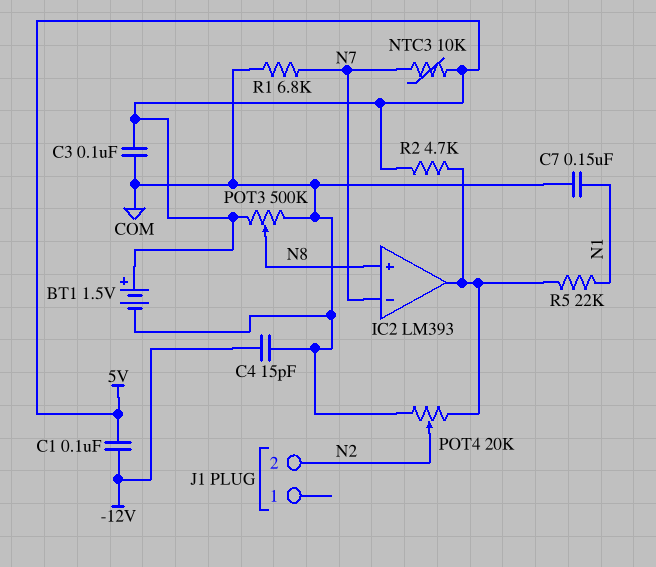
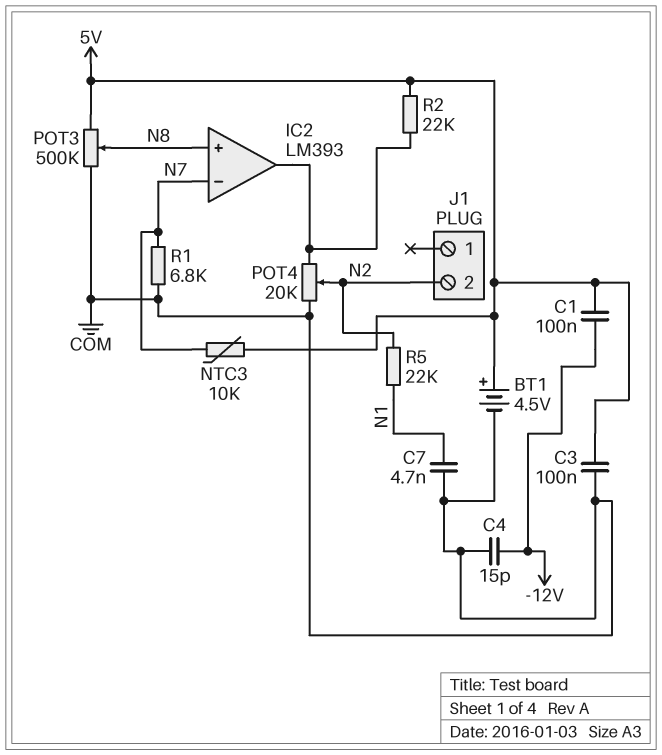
BT1: 1.5V (plus 5V, minus COM) -> 4.5V (plus 5V, minus COM)
C7: 150nF (COM, N1) -> 4.7nF (COM, N1)
R2: 4.7k (5V, IC2/out) -> 22k (5V, IC2/out)
R5: 22k (IC2/out, N1) -> 22k (N1, N2)

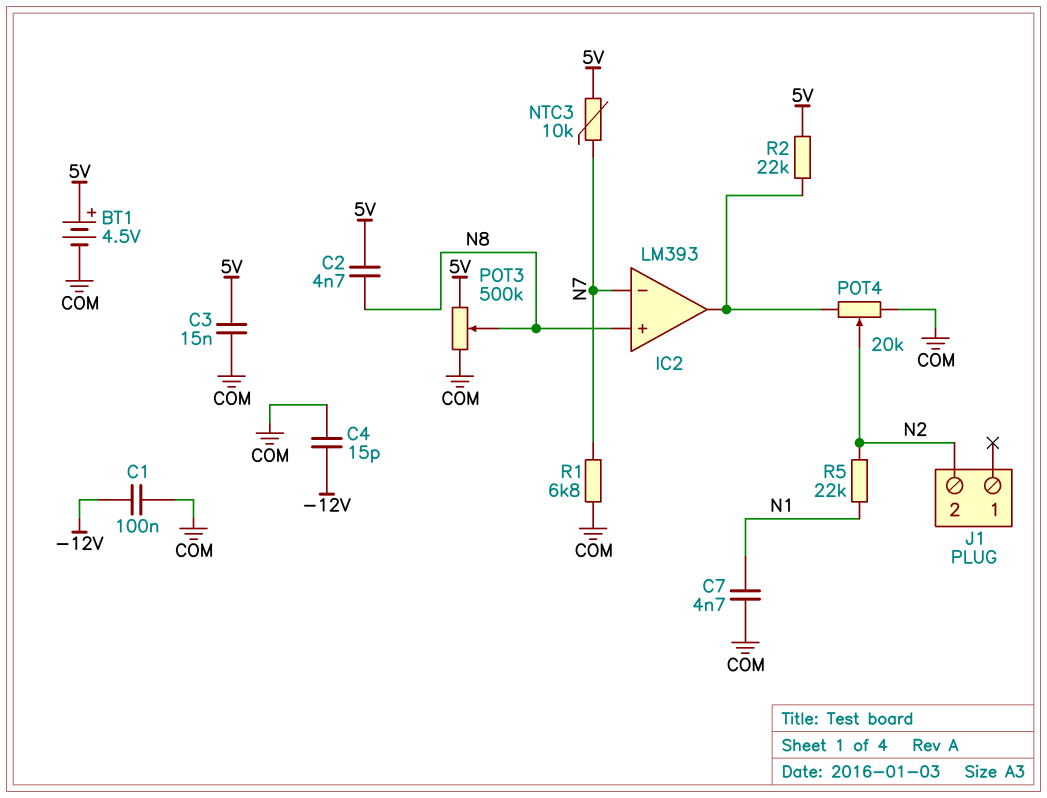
C1: 100nF (-12V, 5V) -> 100nF (-12V, COM)
C2: none -> 4.7nF (5V, N8)
C3: 100nF (5V, COM) -> 15nF (5V, COM)

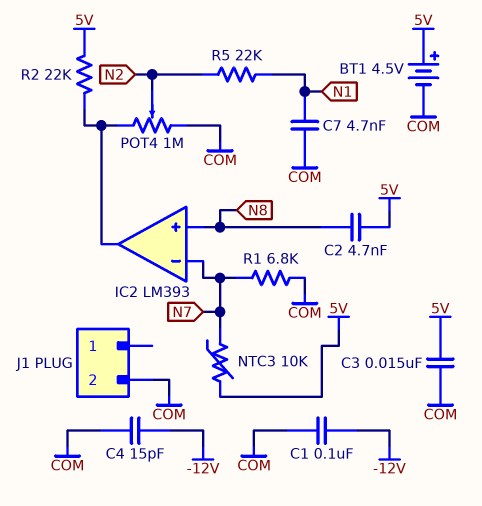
J1 pin 2: N2 -> COM
POT3: 500k (5V, COM, wiper N8) -> none
POT4: 20k (COM, IC2/out, wiper N2) -> 1M (COM, IC2/out, wiper N2)

